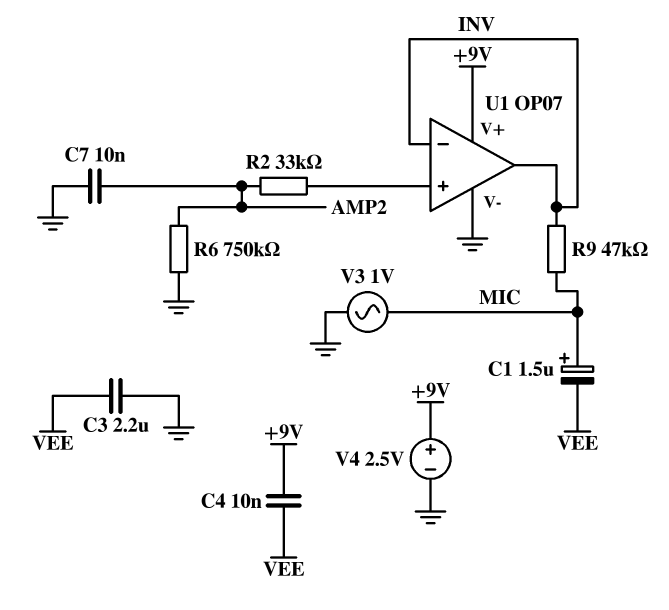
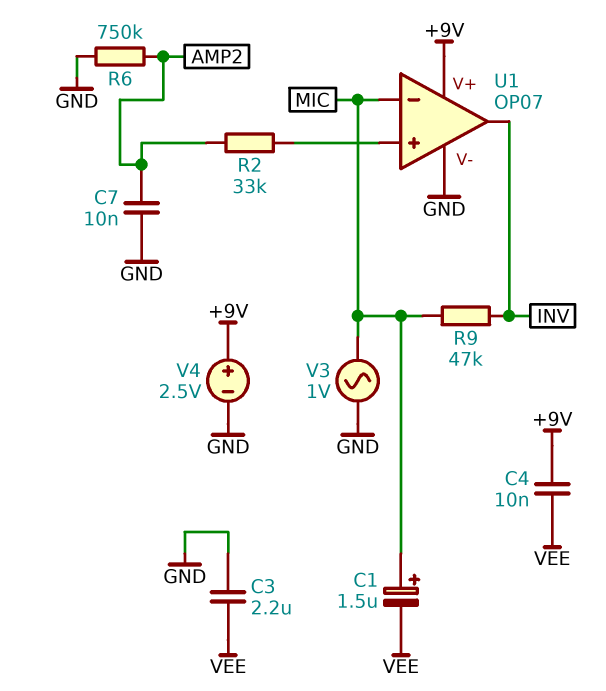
U1 pin in-: INV -> MIC

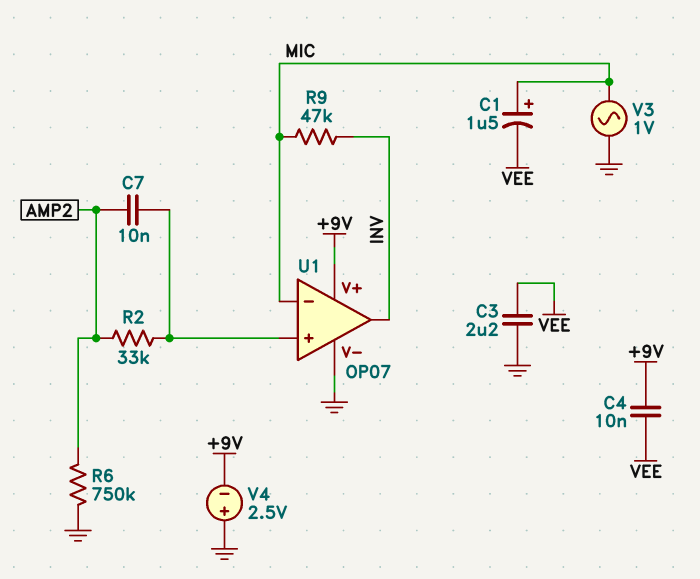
C7: 10nF (AMP2, GND) -> 10nF (AMP2, U1/in+)
V4: 2.5V (plus +9V, minus GND) -> 2.5V (plus GND, minus +9V)

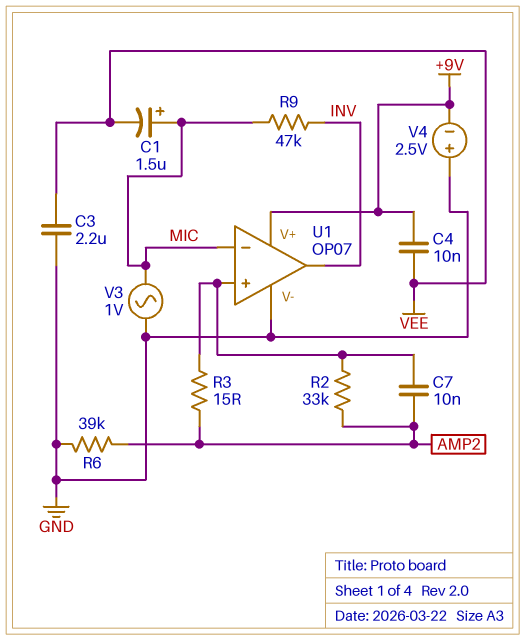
R3: none -> 15 (AMP2, U1/in+)
R6: 750k (AMP2, GND) -> 39k (AMP2, GND)

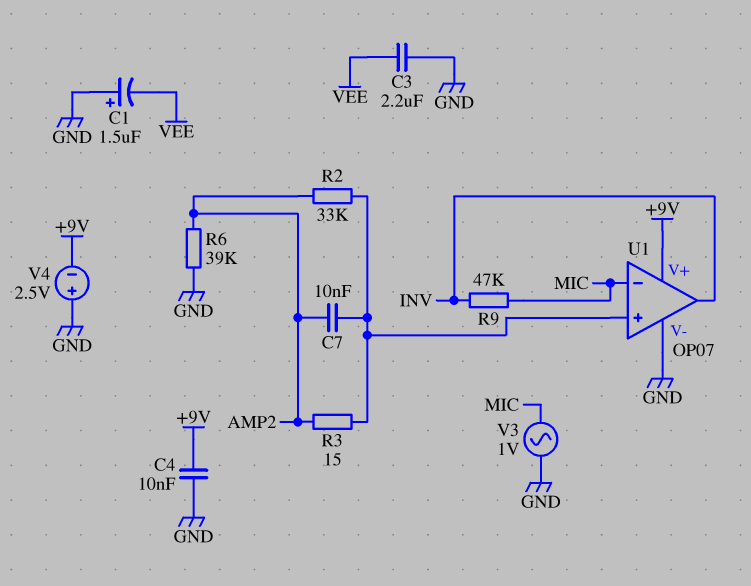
C1: 1.5uF (plus MIC, minus VEE) -> 1.5uF (plus GND, minus VEE)
C4: 10nF (+9V, VEE) -> 10nF (+9V, GND)

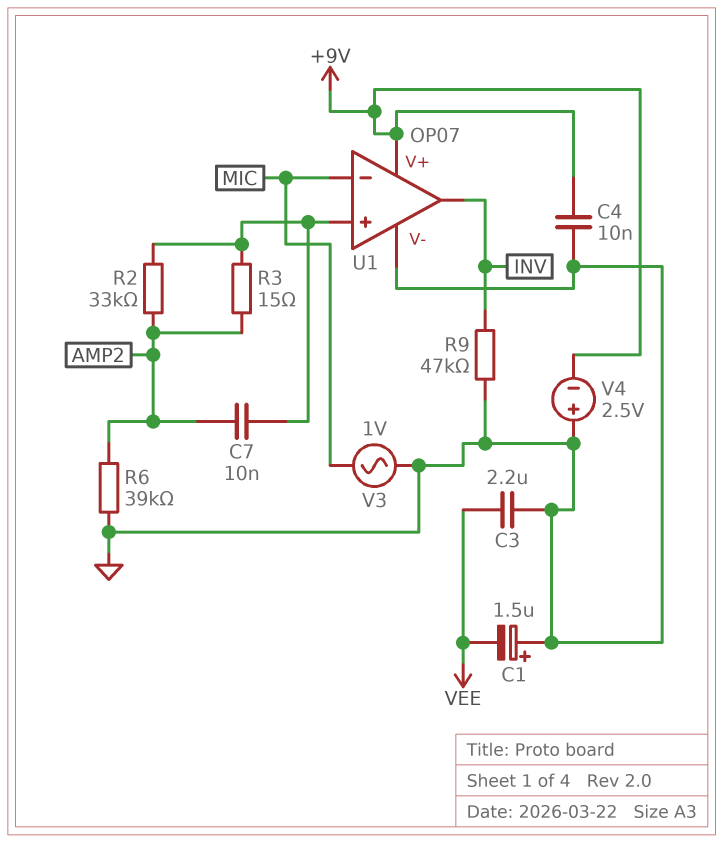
R9: 47k (INV, MIC) -> 47k (GND, INV)

